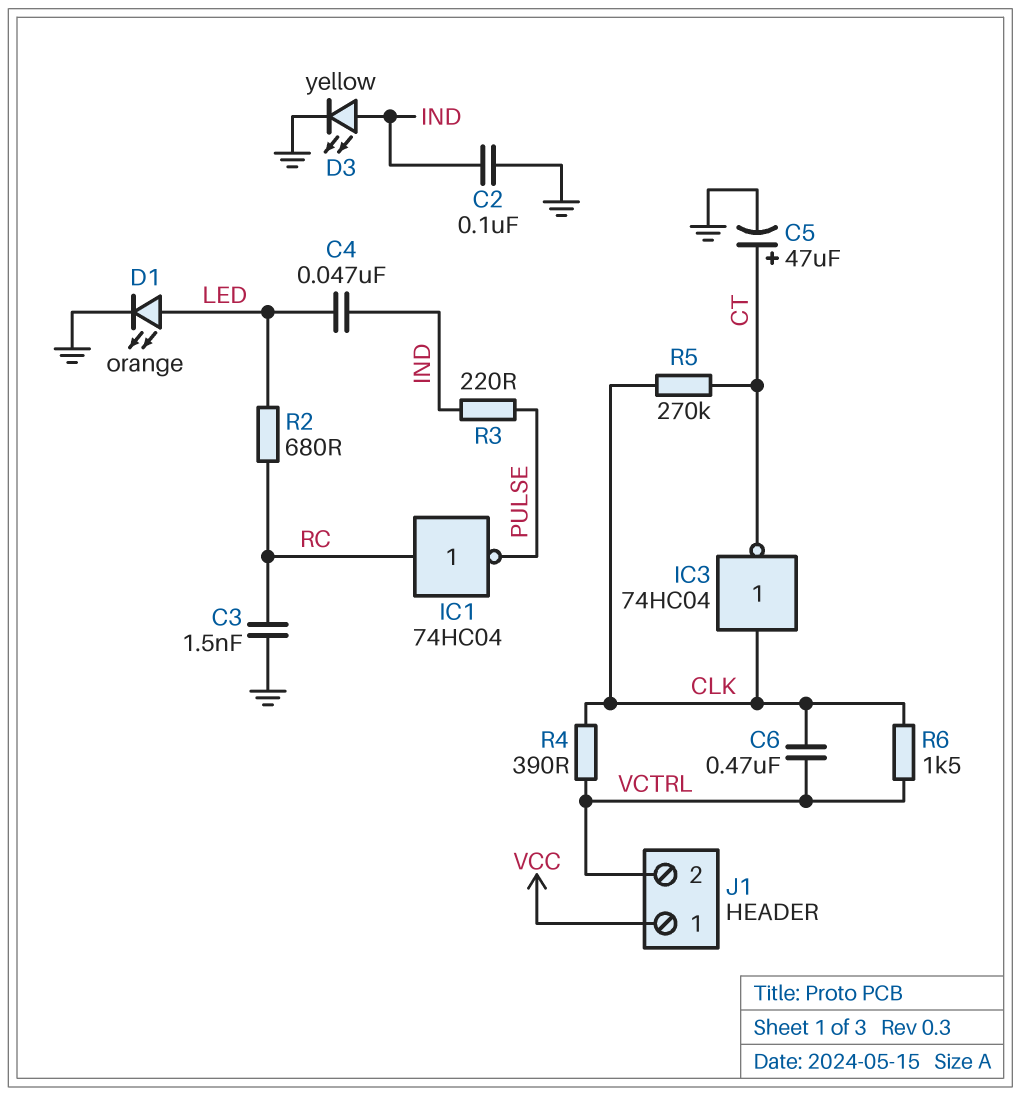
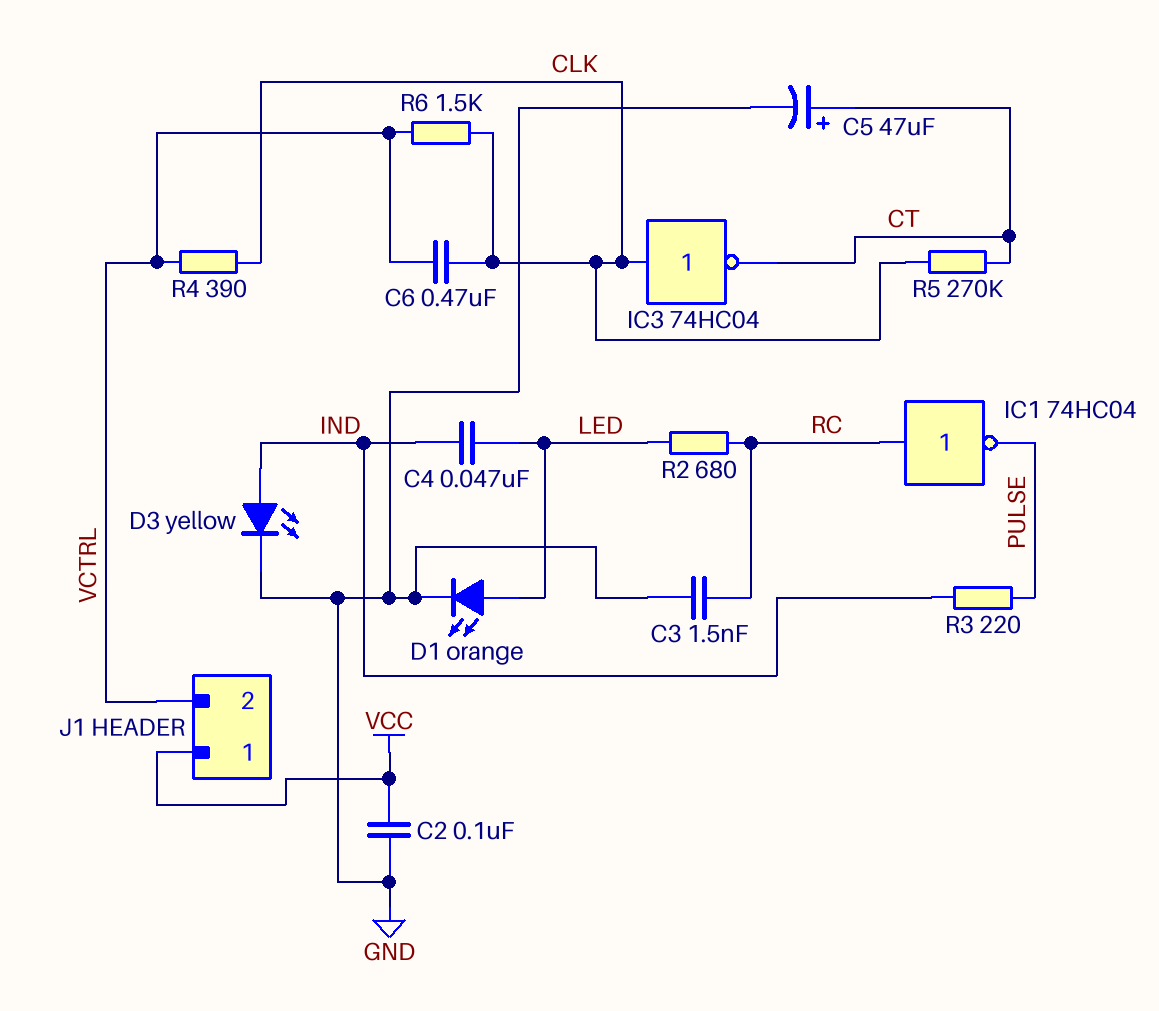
C2: 100nF (GND, IND) -> 100nF (GND, VCC)

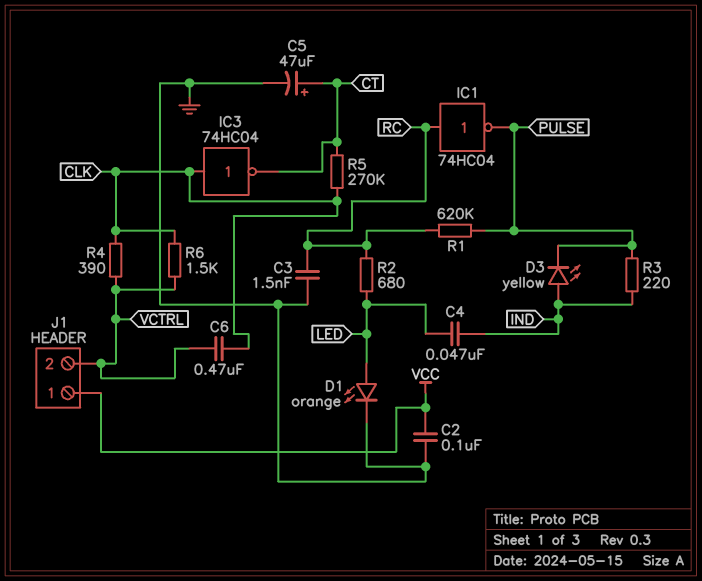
D3: LED yellow (A IND, K GND) -> LED yellow (A IND, K PULSE)
R1: none -> 620k (PULSE, RC)

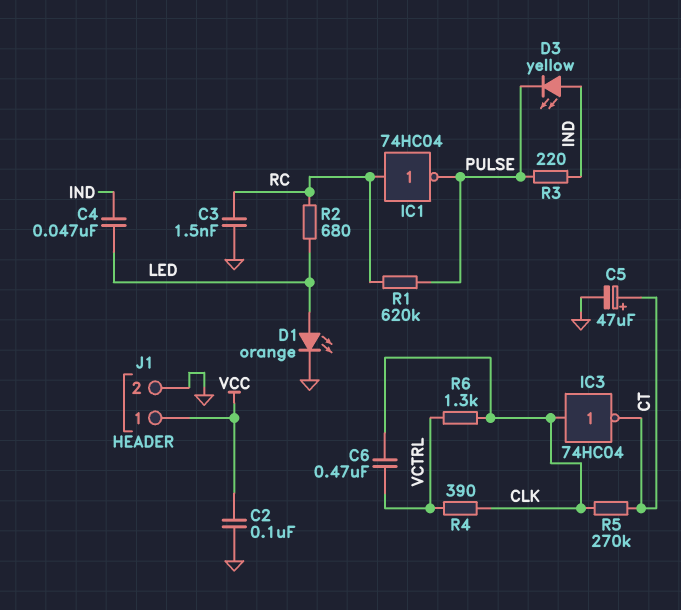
J1 pin 2: VCTRL -> GND
R6: 1.5k (CLK, VCTRL) -> 1.3k (CLK, VCTRL)

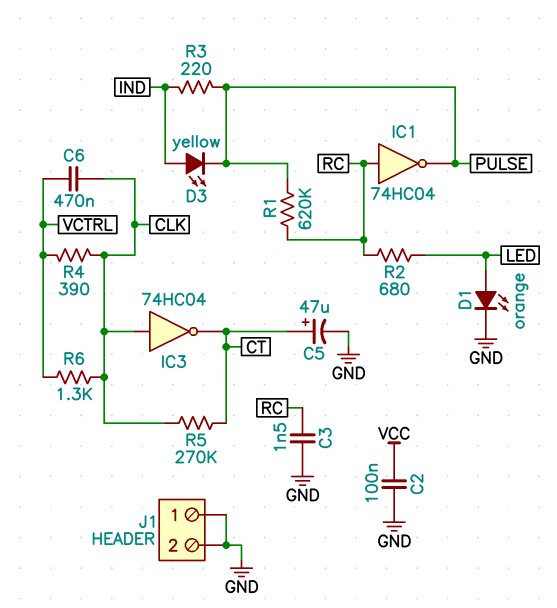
C4: 47nF (IND, LED) -> none
J1 pin 1: VCC -> GND

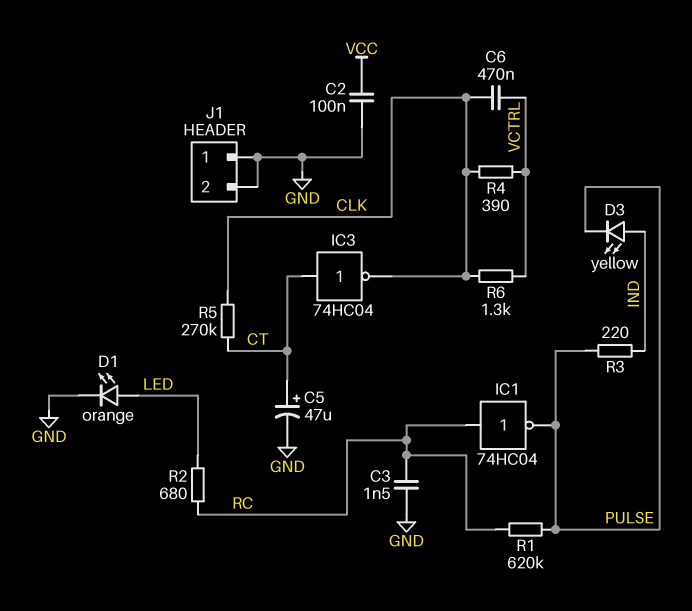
IC3: NOT 74HC04 (in CLK, out CT) -> NOT 74HC04 (in CT, out CLK)

